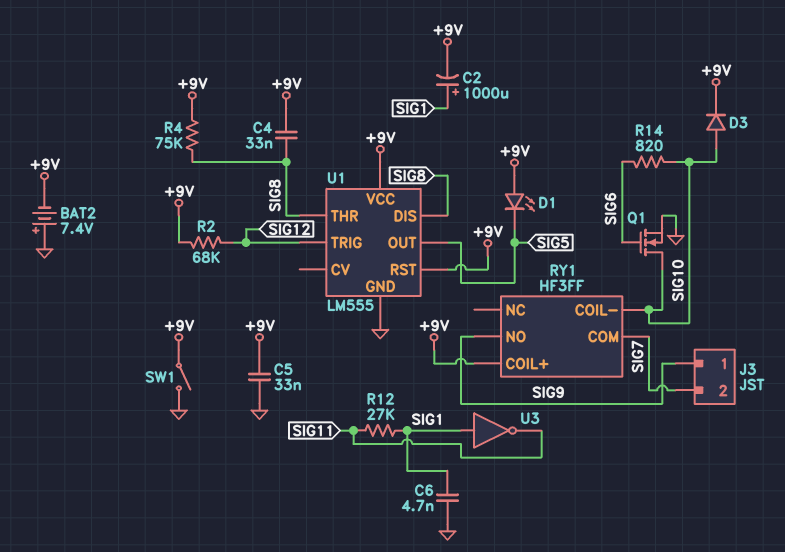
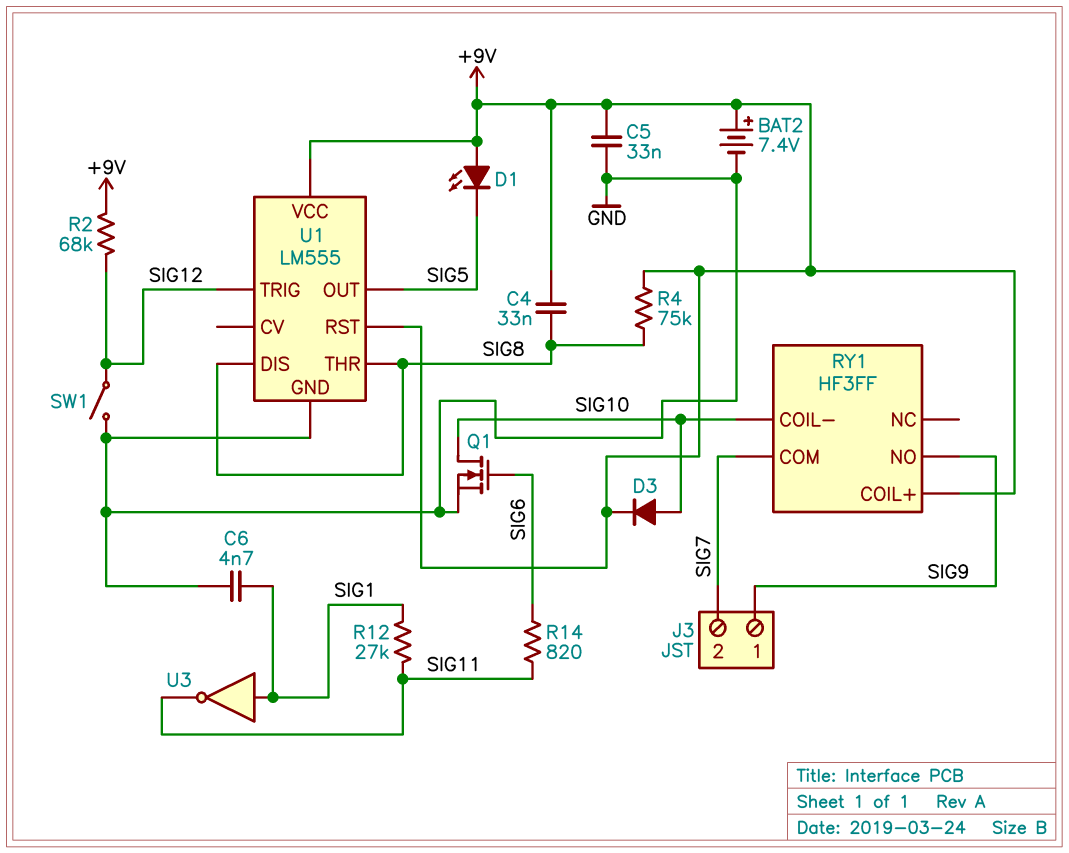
BAT2: 7.4V (plus GND, minus +9V) -> 7.4V (plus +9V, minus GND)
C2: 1000uF (plus SIG1, minus +9V) -> none
R14: 820 (SIG6, SIG10) -> 820 (SIG6, SIG11)
SW1: switch (+9V, GND) -> switch (GND, SIG12)

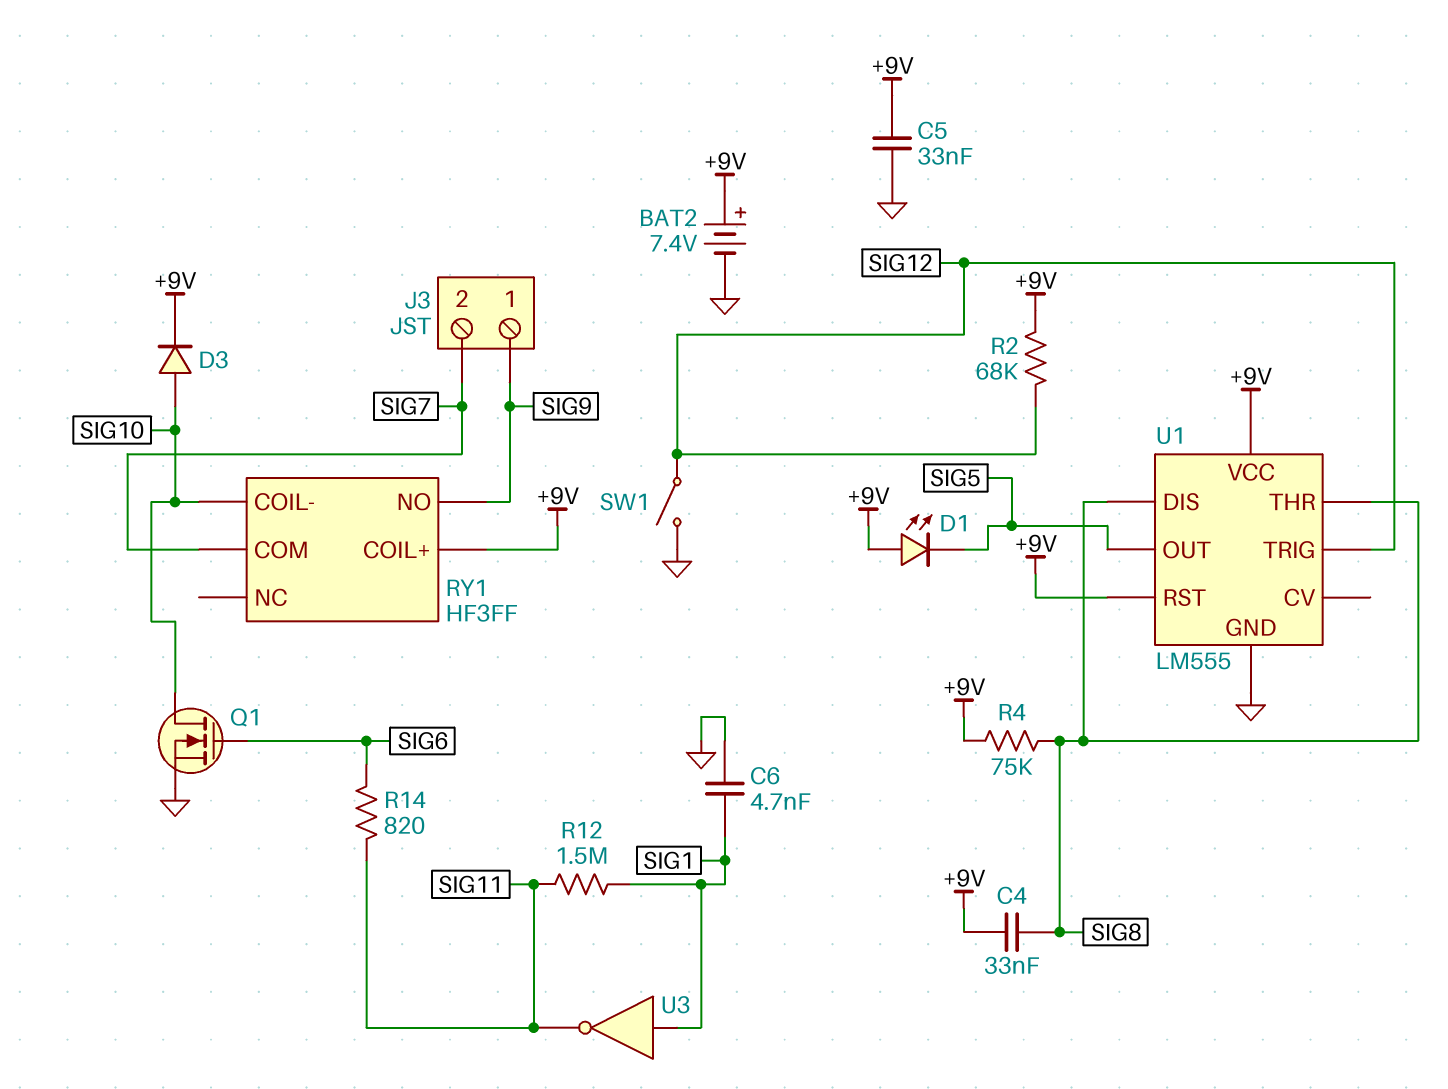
R12: 27k (SIG1, SIG11) -> 1.5M (SIG1, SIG11)

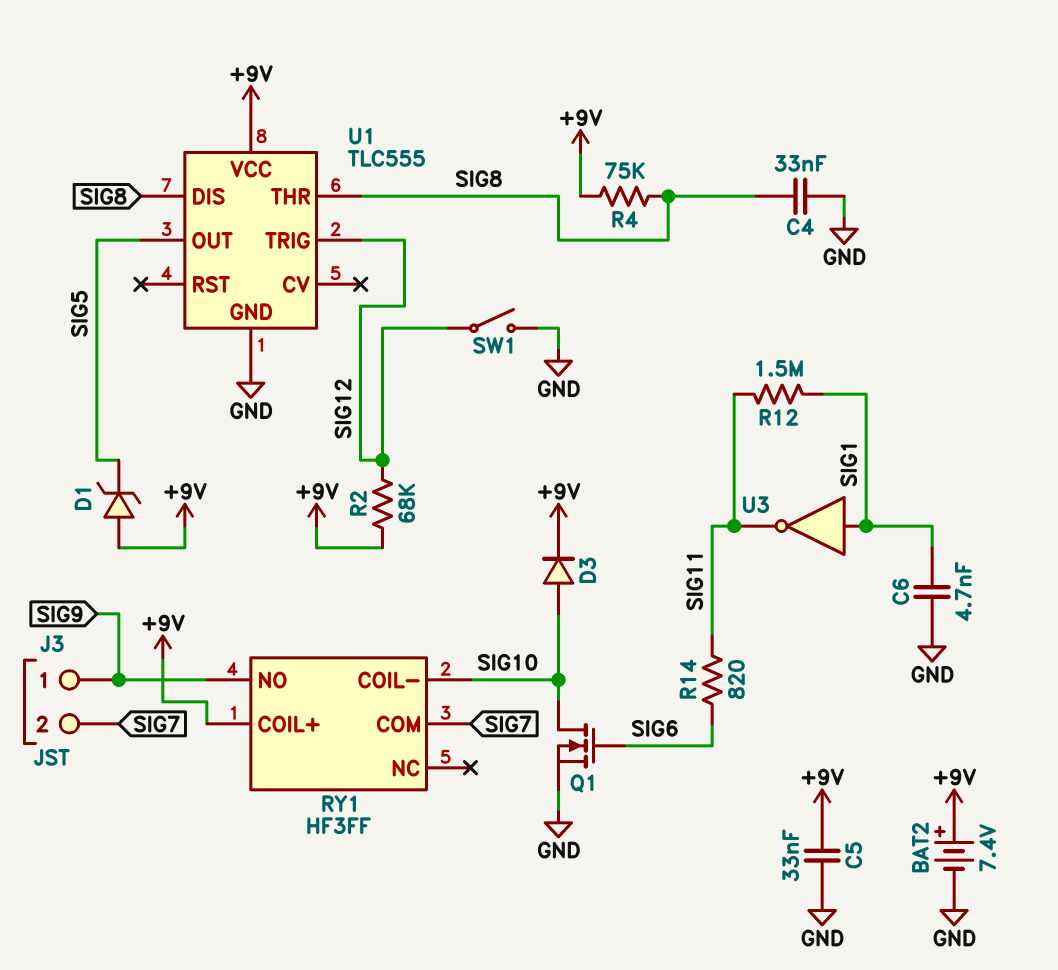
C4: 33nF (+9V, SIG8) -> 33nF (GND, SIG8)
D1: LED (A +9V, K SIG5) -> zener (A +9V, K SIG5)
U1: LM555 -> TLC555
U1 pin RST: +9V -> none

